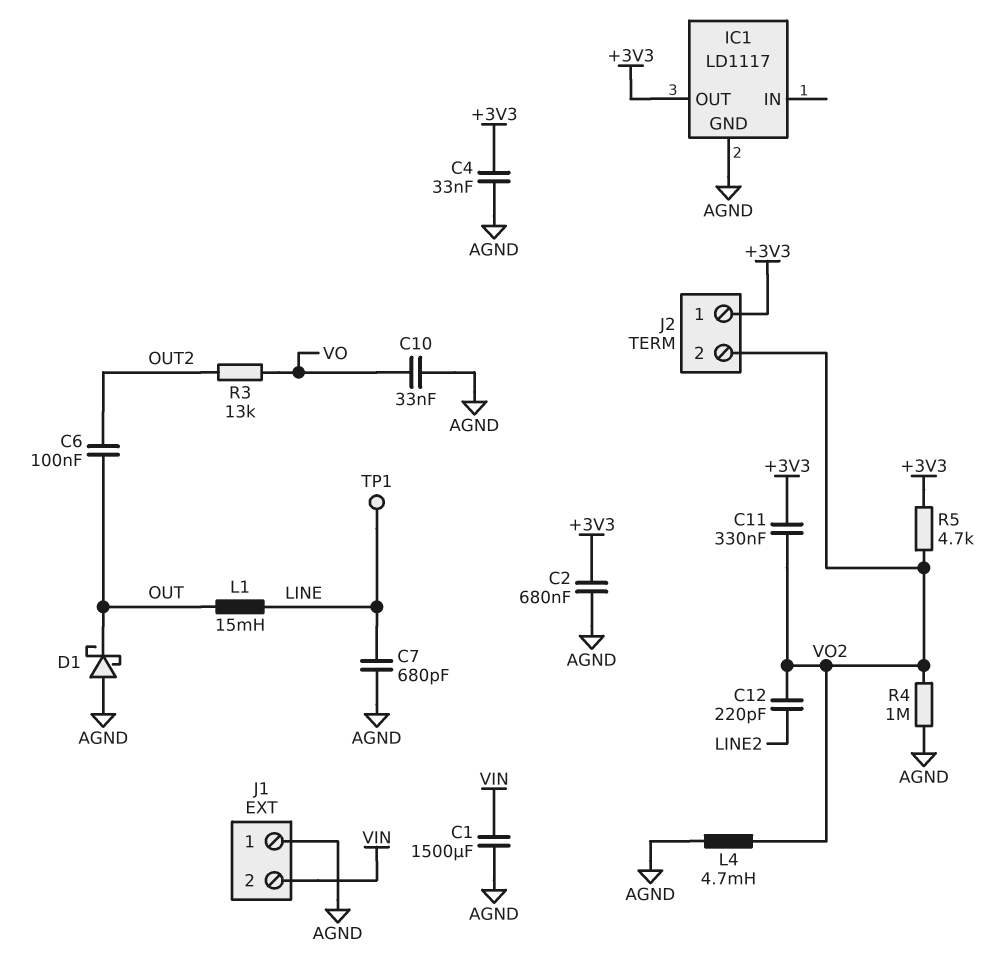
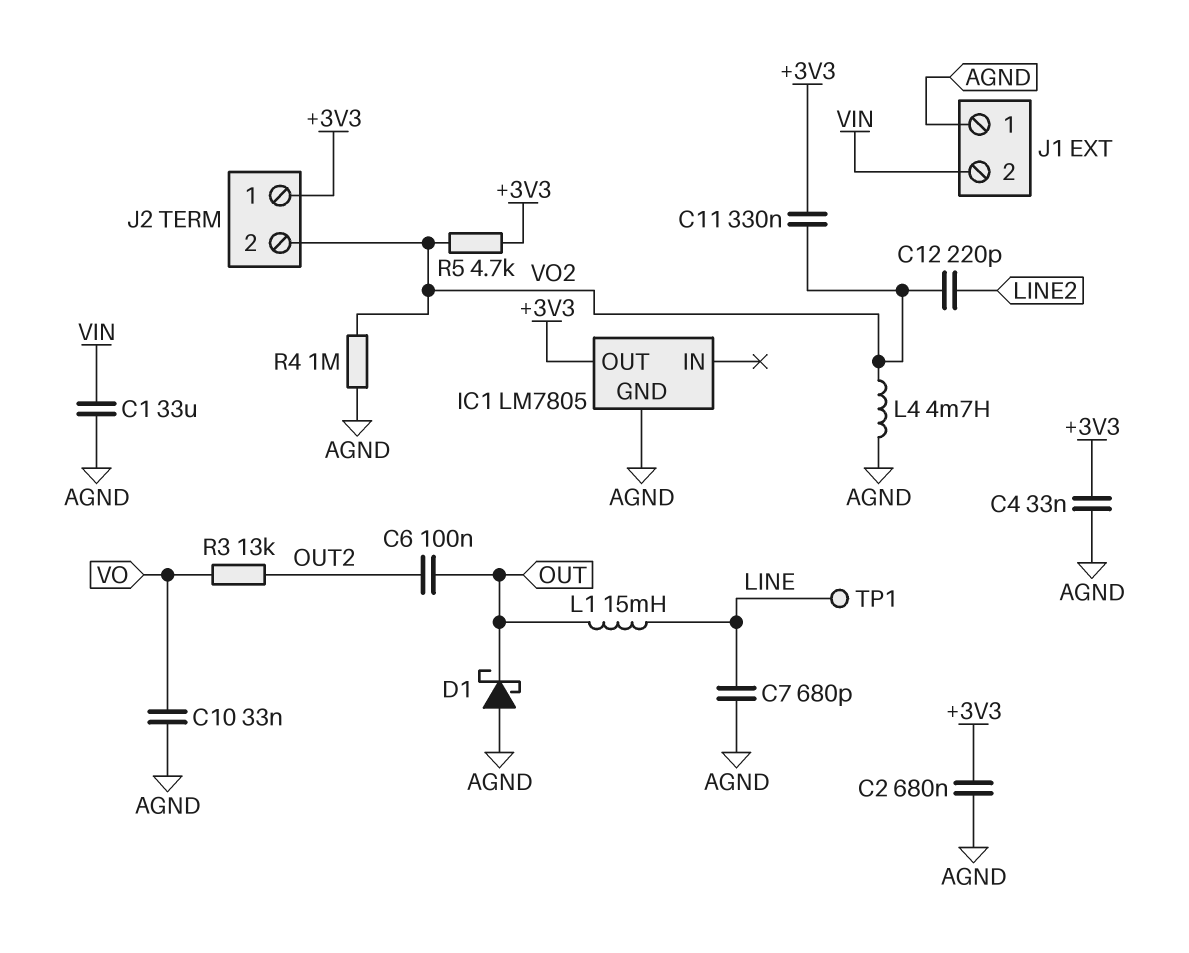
C1: 1500uF (AGND, VIN) -> 33uF (AGND, VIN)
IC1: LD1117 -> LM7805

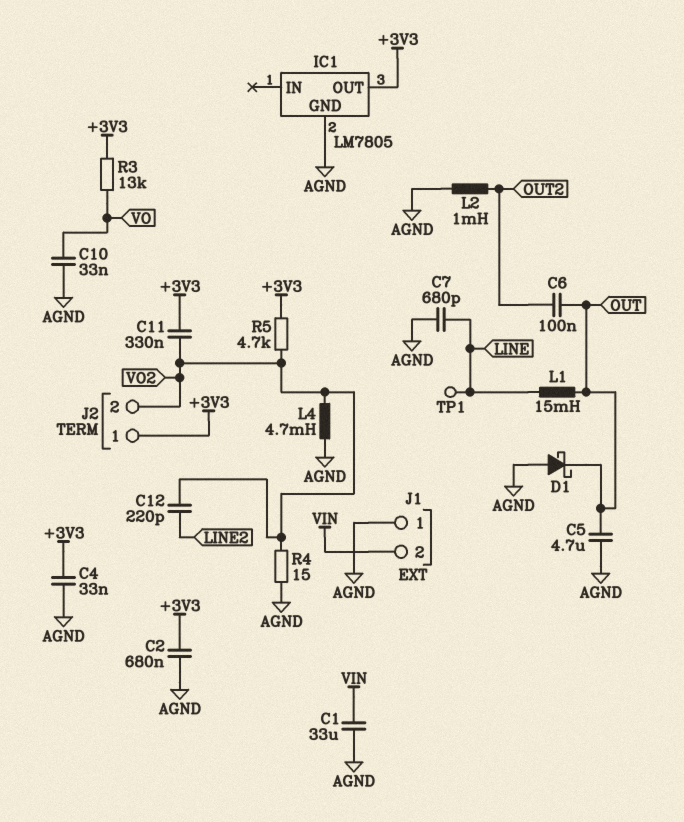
C5: none -> 4.7uF (AGND, OUT)
L2: none -> 1mH (AGND, OUT2)
R3: 13k (OUT2, VO) -> 13k (+3V3, VO)
R4: 1M (AGND, VO2) -> 15 (AGND, VO2)

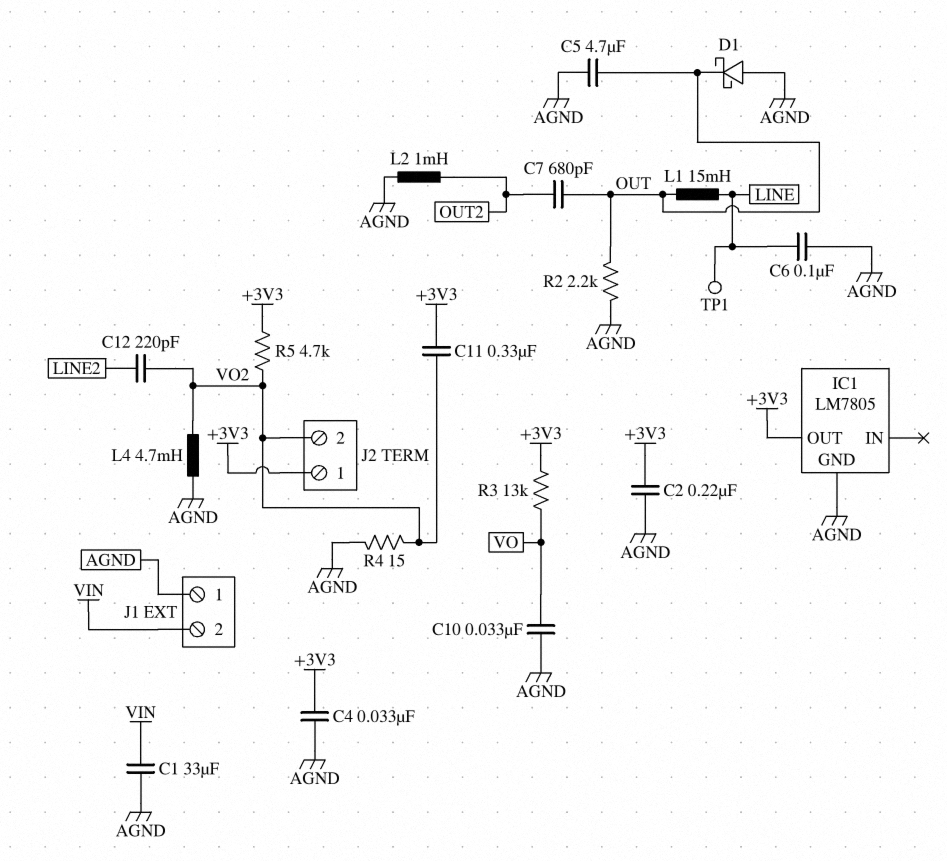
C2: 680nF (+3V3, AGND) -> 220nF (+3V3, AGND)
C6: 100nF (OUT, OUT2) -> 100nF (AGND, LINE)
C7: 680pF (AGND, LINE) -> 680pF (OUT, OUT2)
R2: none -> 2.2k (AGND, OUT)

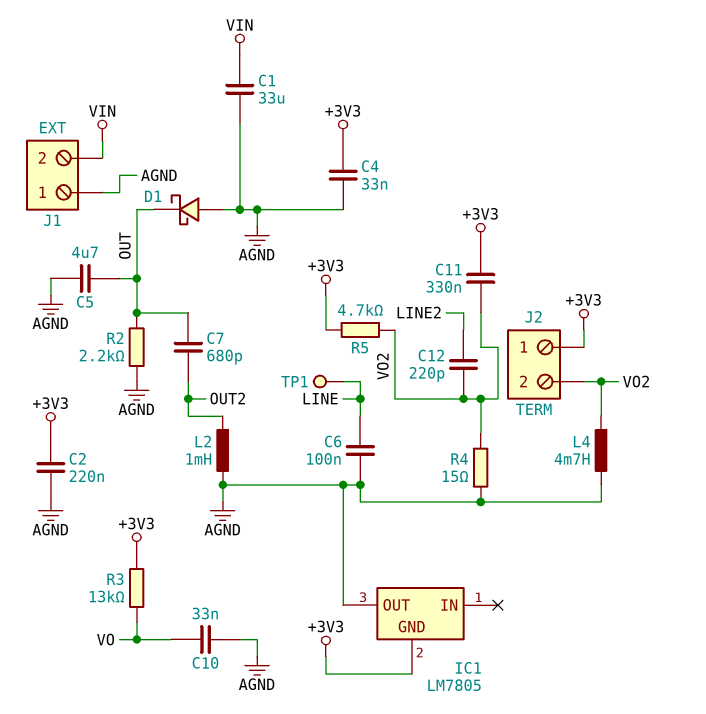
IC1 pin GND: AGND -> +3V3
IC1 pin OUT: +3V3 -> AGND
L1: 15mH (LINE, OUT) -> none

